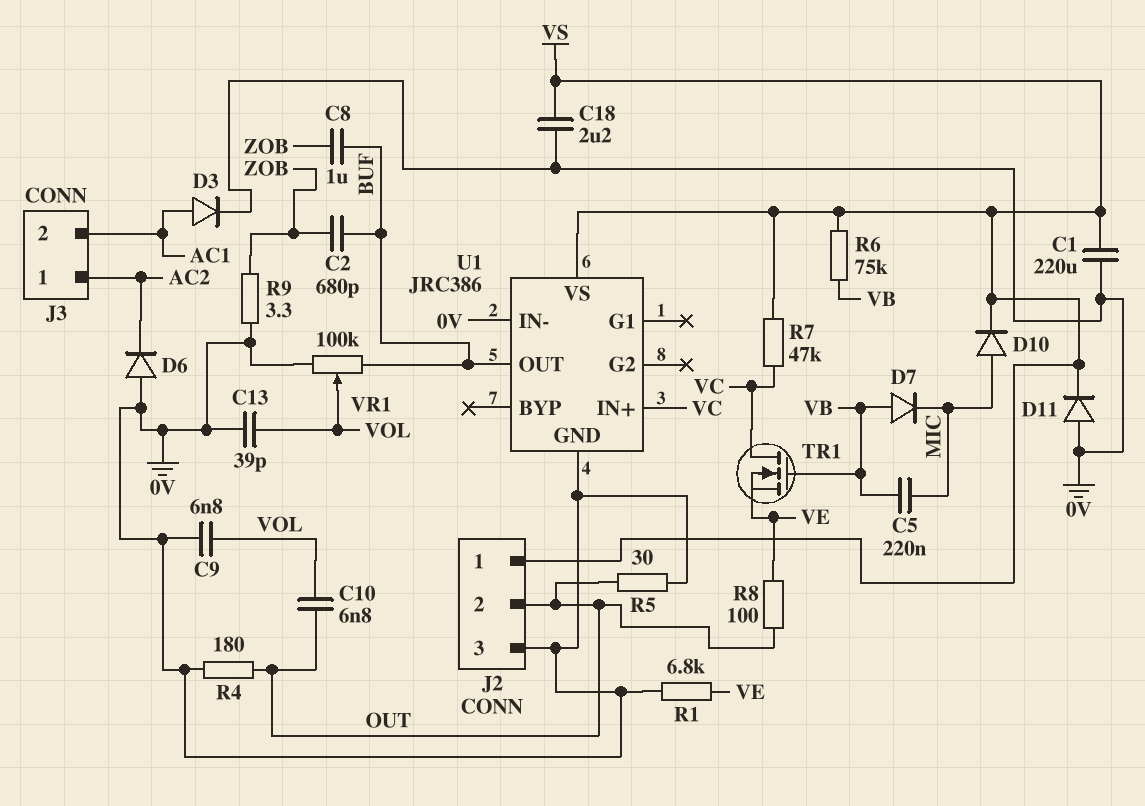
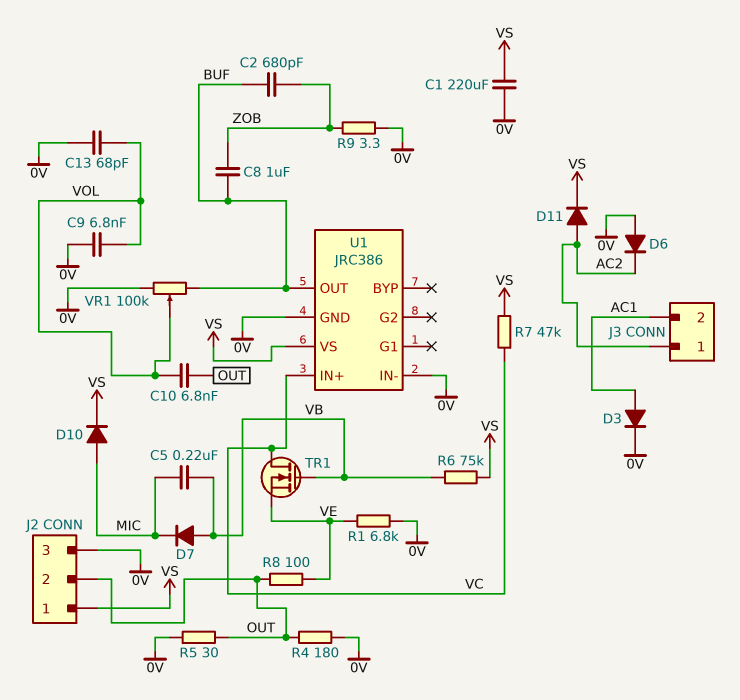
C13: 39pF (0V, VOL) -> 68pF (0V, VOL)
C18: 2.2uF (0V, VS) -> none
D11: diode (A 0V, K VS) -> diode (A AC2, K VS)

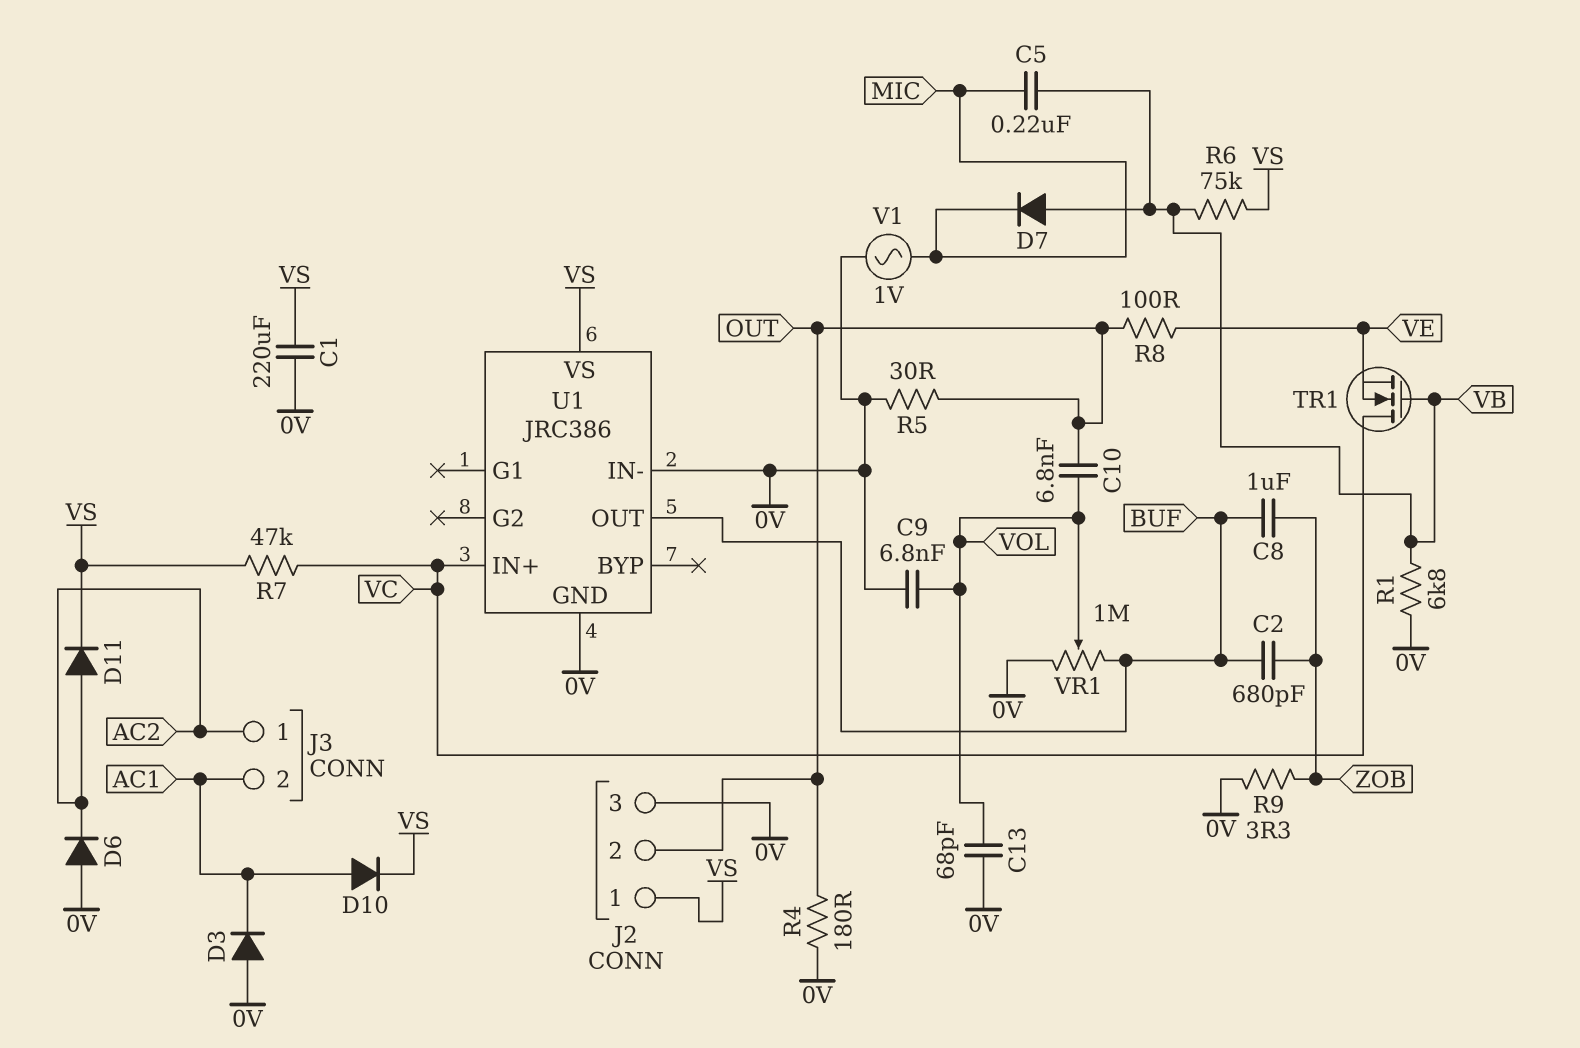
D3: diode (A AC1, K 0V) -> diode (A 0V, K AC1)
D10: diode (A MIC, K VS) -> diode (A AC1, K VS)
R1: 6.8k (0V, VE) -> 6.8k (0V, VB)
V1: none -> AC 1V (0V, MIC)
VR1: 100k (0V, BUF, wiper VOL) -> 1M (0V, BUF, wiper VOL)

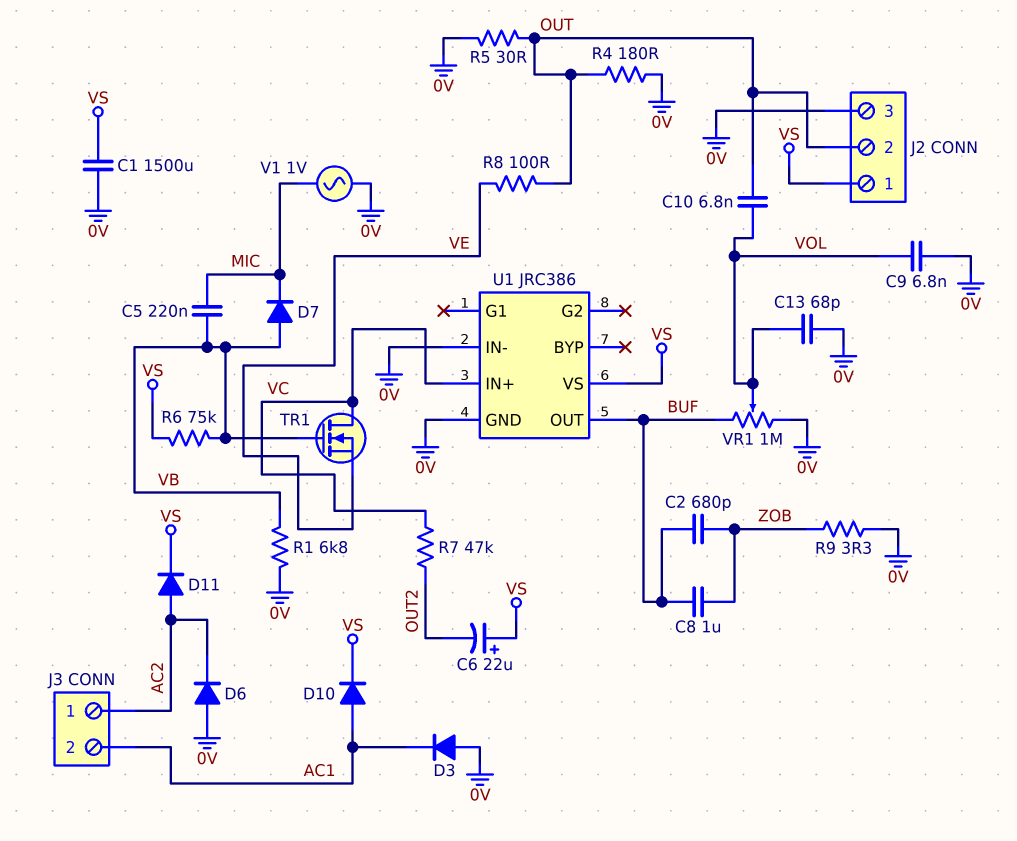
C1: 220uF (0V, VS) -> 1500uF (0V, VS)
C6: none -> 22uF (plus VS, minus OUT2)
R7: 47k (VC, VS) -> 47k (OUT2, VC)

